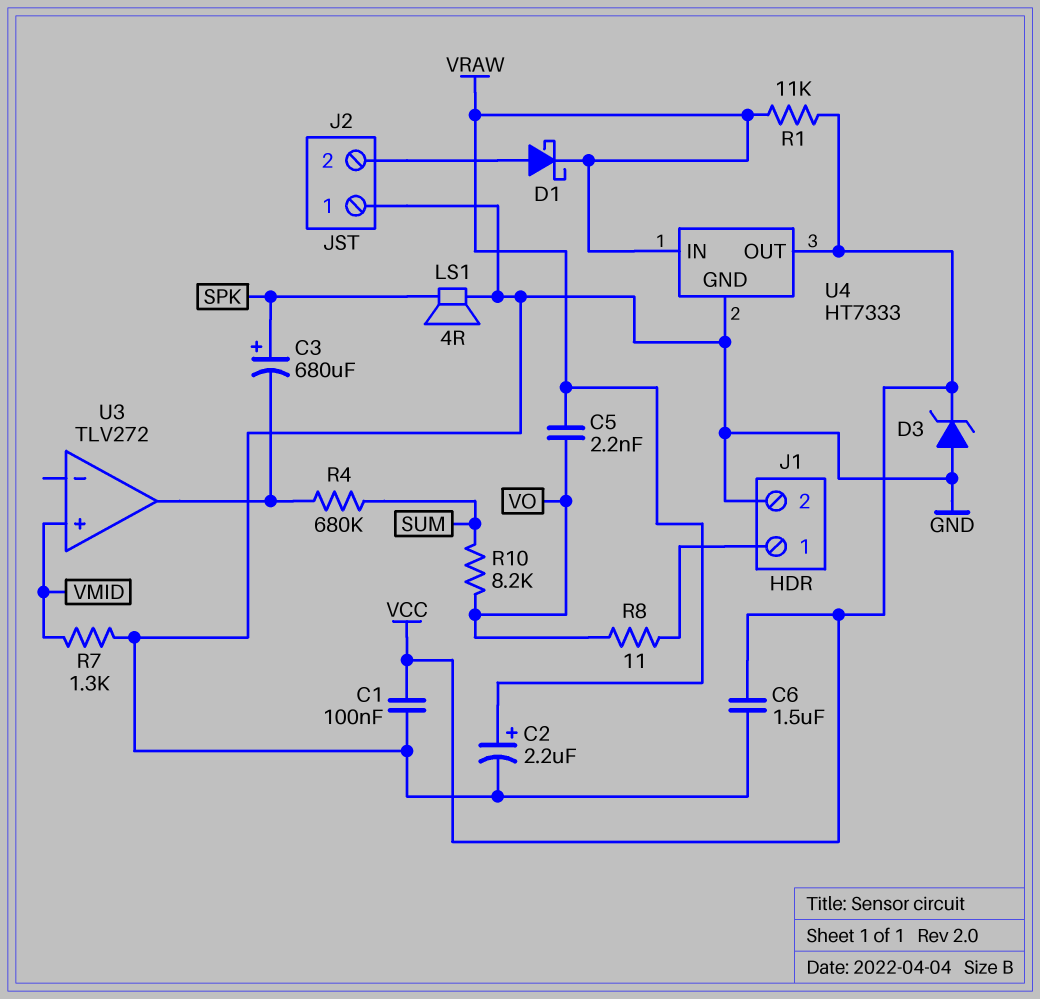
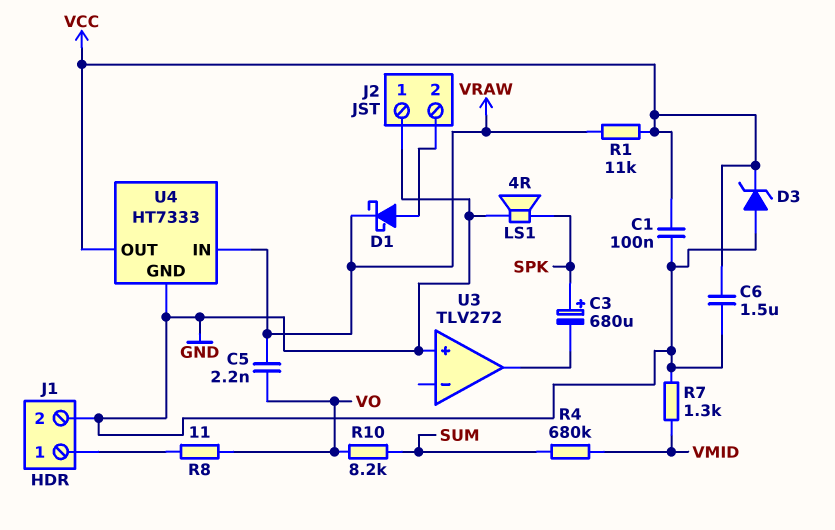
C2: 2.2uF (plus VRAW, minus GND) -> none
R4: 680k (SUM, U3/out) -> 680k (SUM, VMID)
U3 pin in+: VMID -> GND

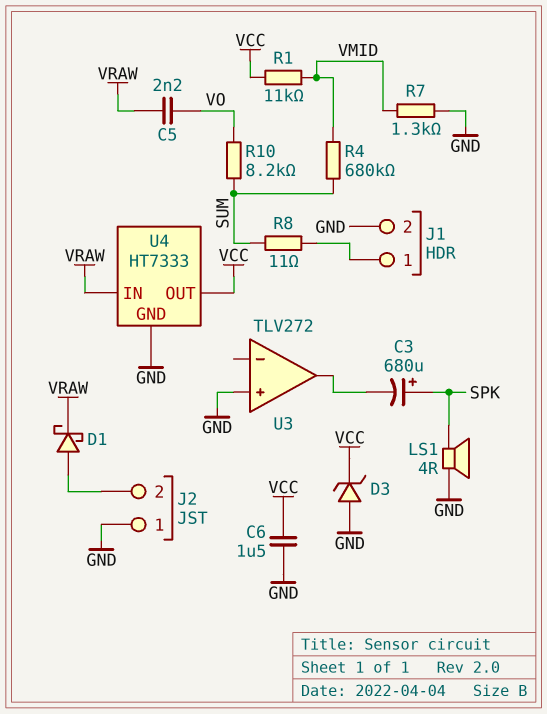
C1: 100nF (GND, VCC) -> none
R1: 11k (VCC, VRAW) -> 11k (VCC, VMID)
R8: 11 (J1/1, VO) -> 11 (J1/1, SUM)

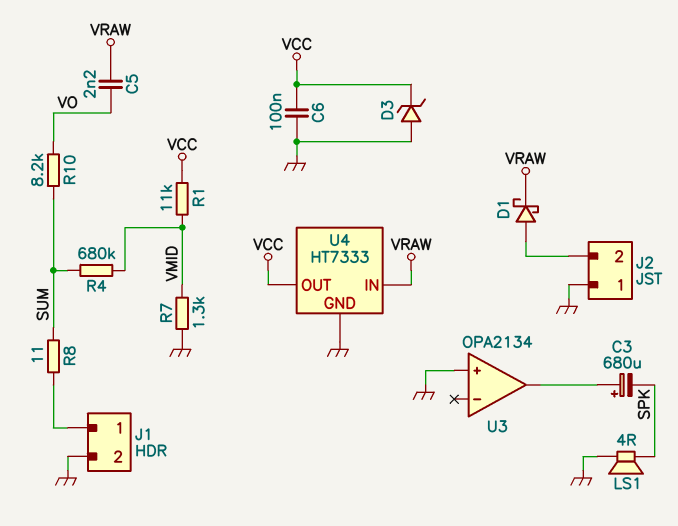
C3: 680uF (plus SPK, minus U3/out) -> 680uF (plus U3/out, minus SPK)
C6: 1.5uF (GND, VCC) -> 100nF (GND, VCC)
U3: TLV272 -> OPA2134

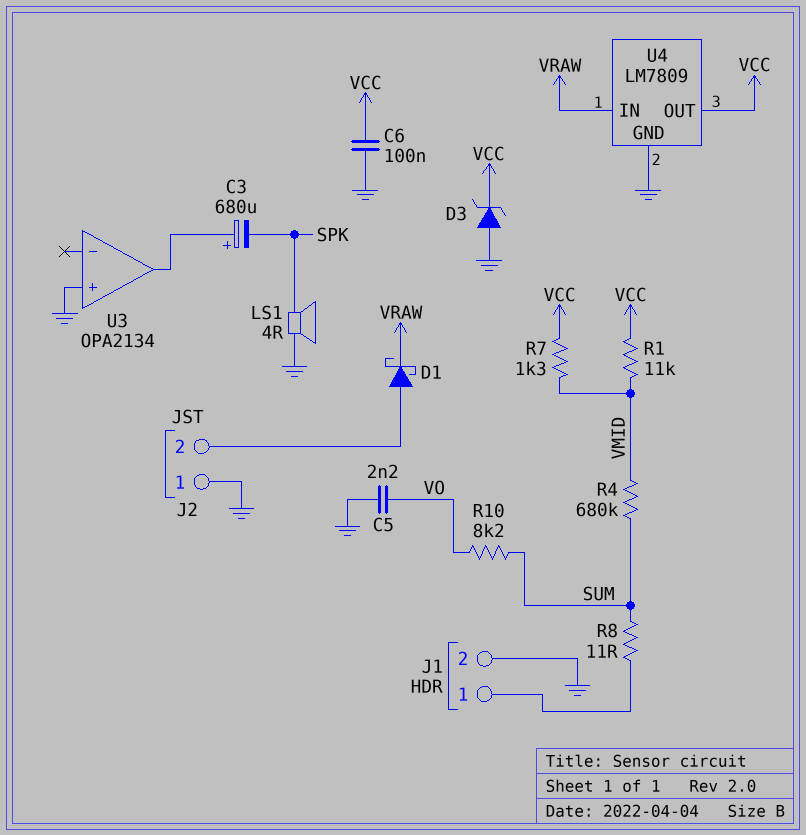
C5: 2.2nF (VO, VRAW) -> 2.2nF (GND, VO)
R7: 1.3k (GND, VMID) -> 1.3k (VCC, VMID)
U4: HT7333 -> LM7809

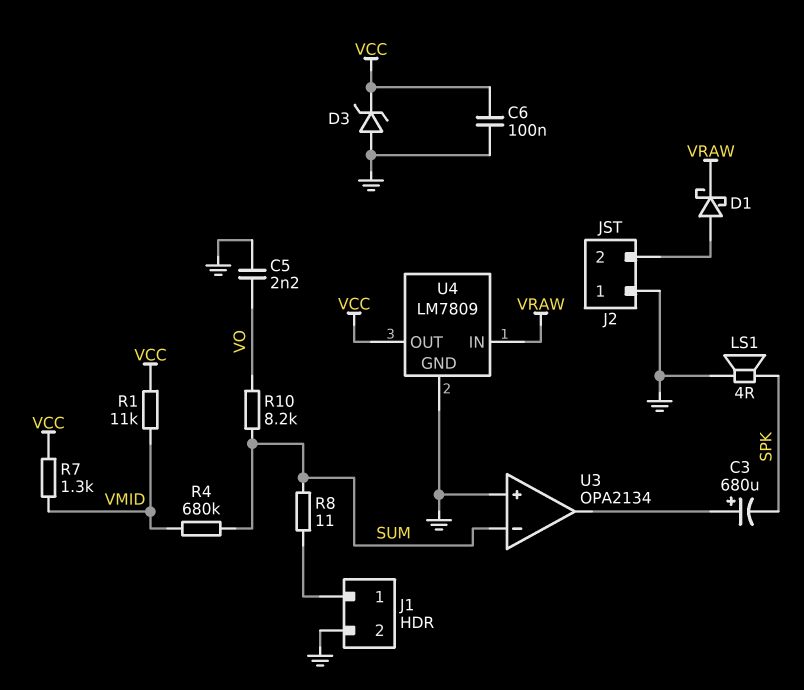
U3 pin in-: none -> SUM

